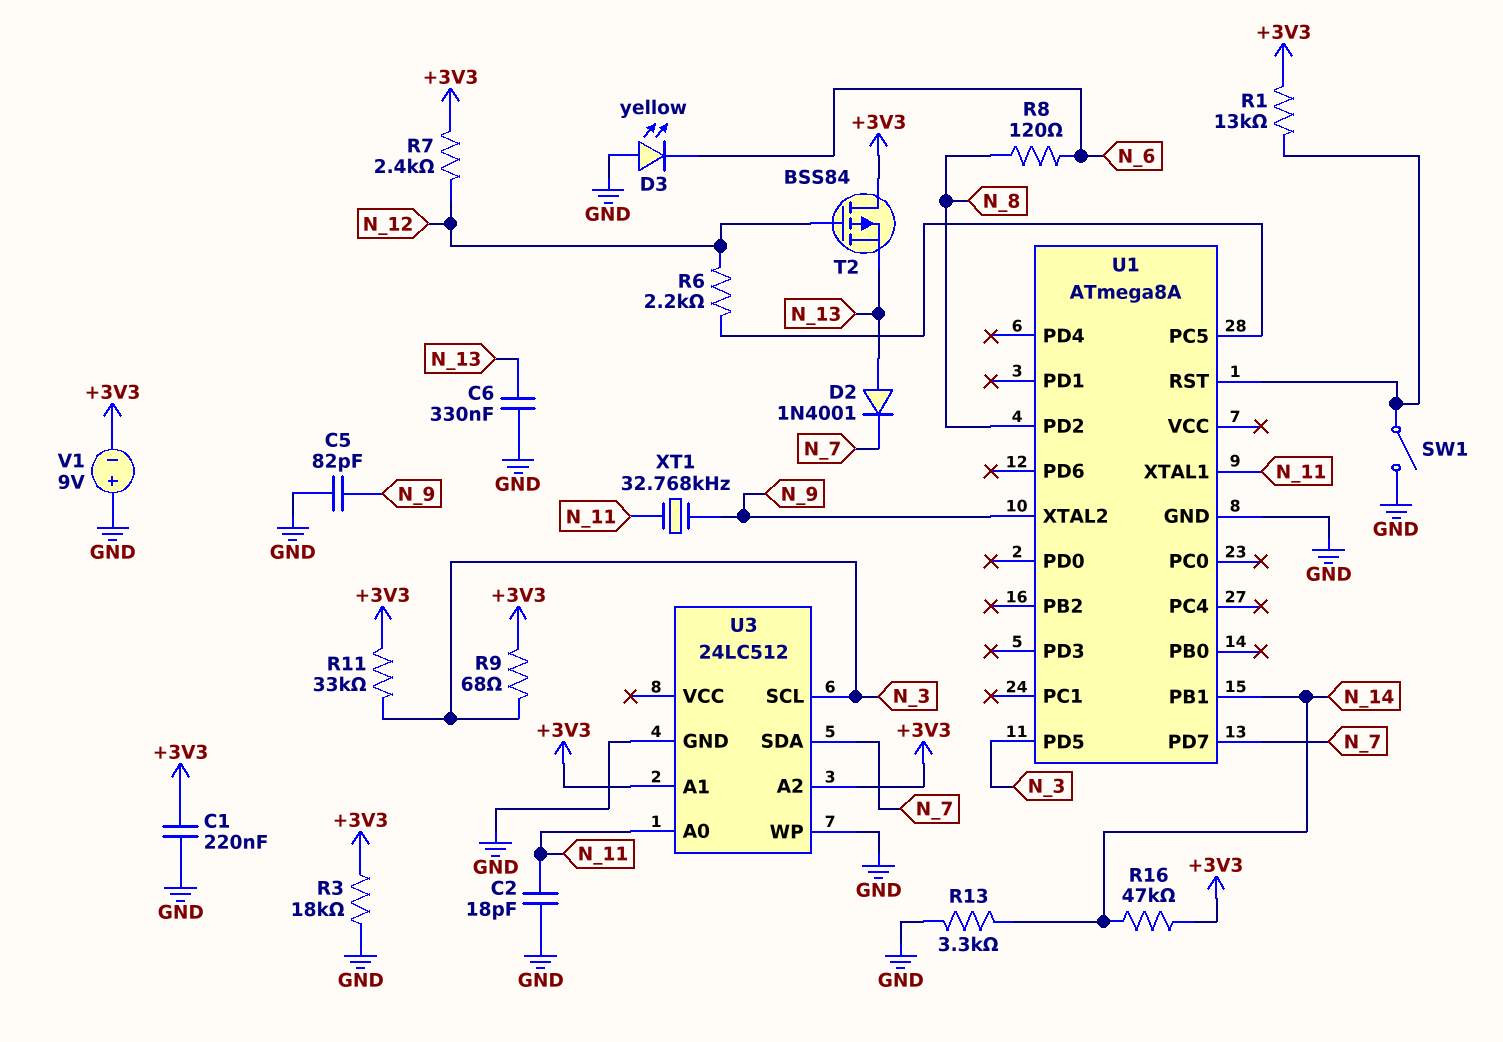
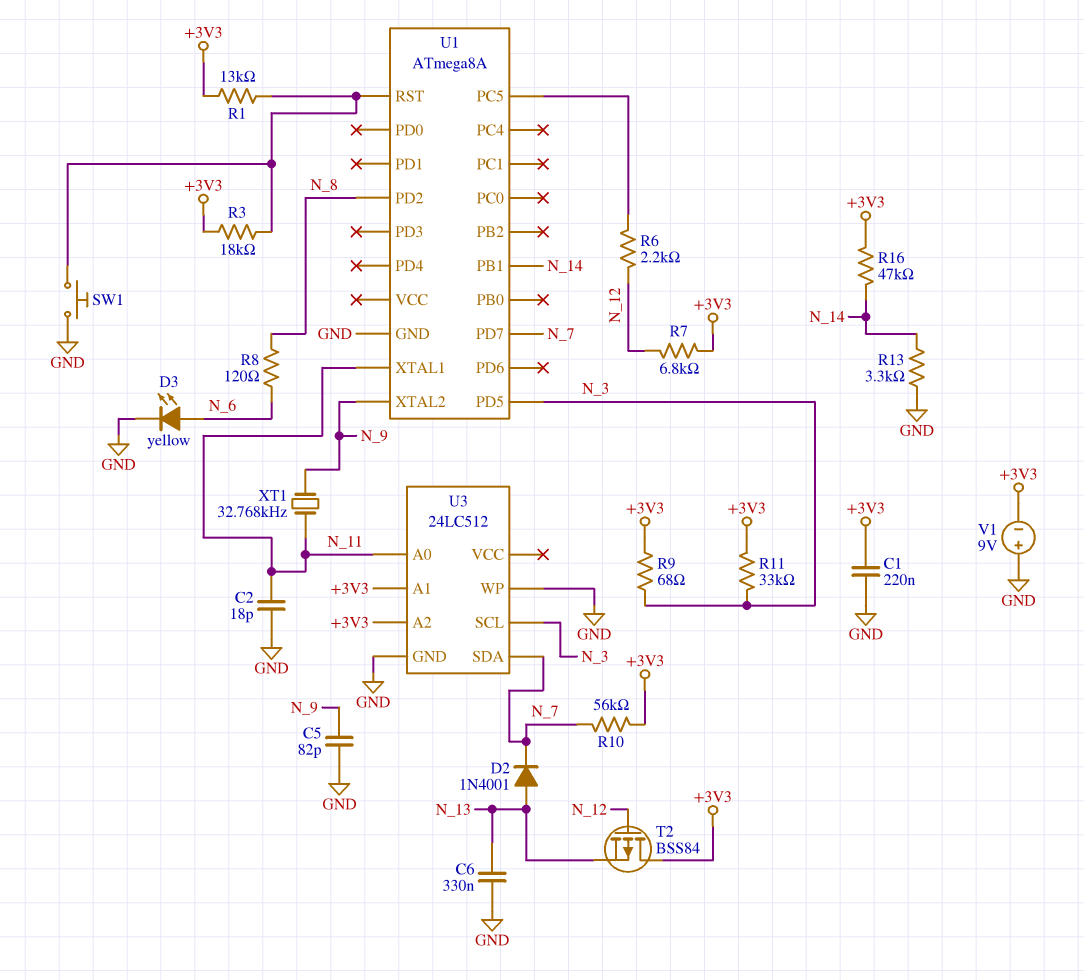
D3: LED yellow (A GND, K N_6) -> LED yellow (A N_6, K GND)
R3: 18k (+3V3, GND) -> 18k (+3V3, U1/RST)
R7: 2.4k (+3V3, N_12) -> 6.8k (+3V3, N_12)
R10: none -> 56k (+3V3, N_7)
SW1: switch (GND, U1/RST) -> button (GND, U1/RST)

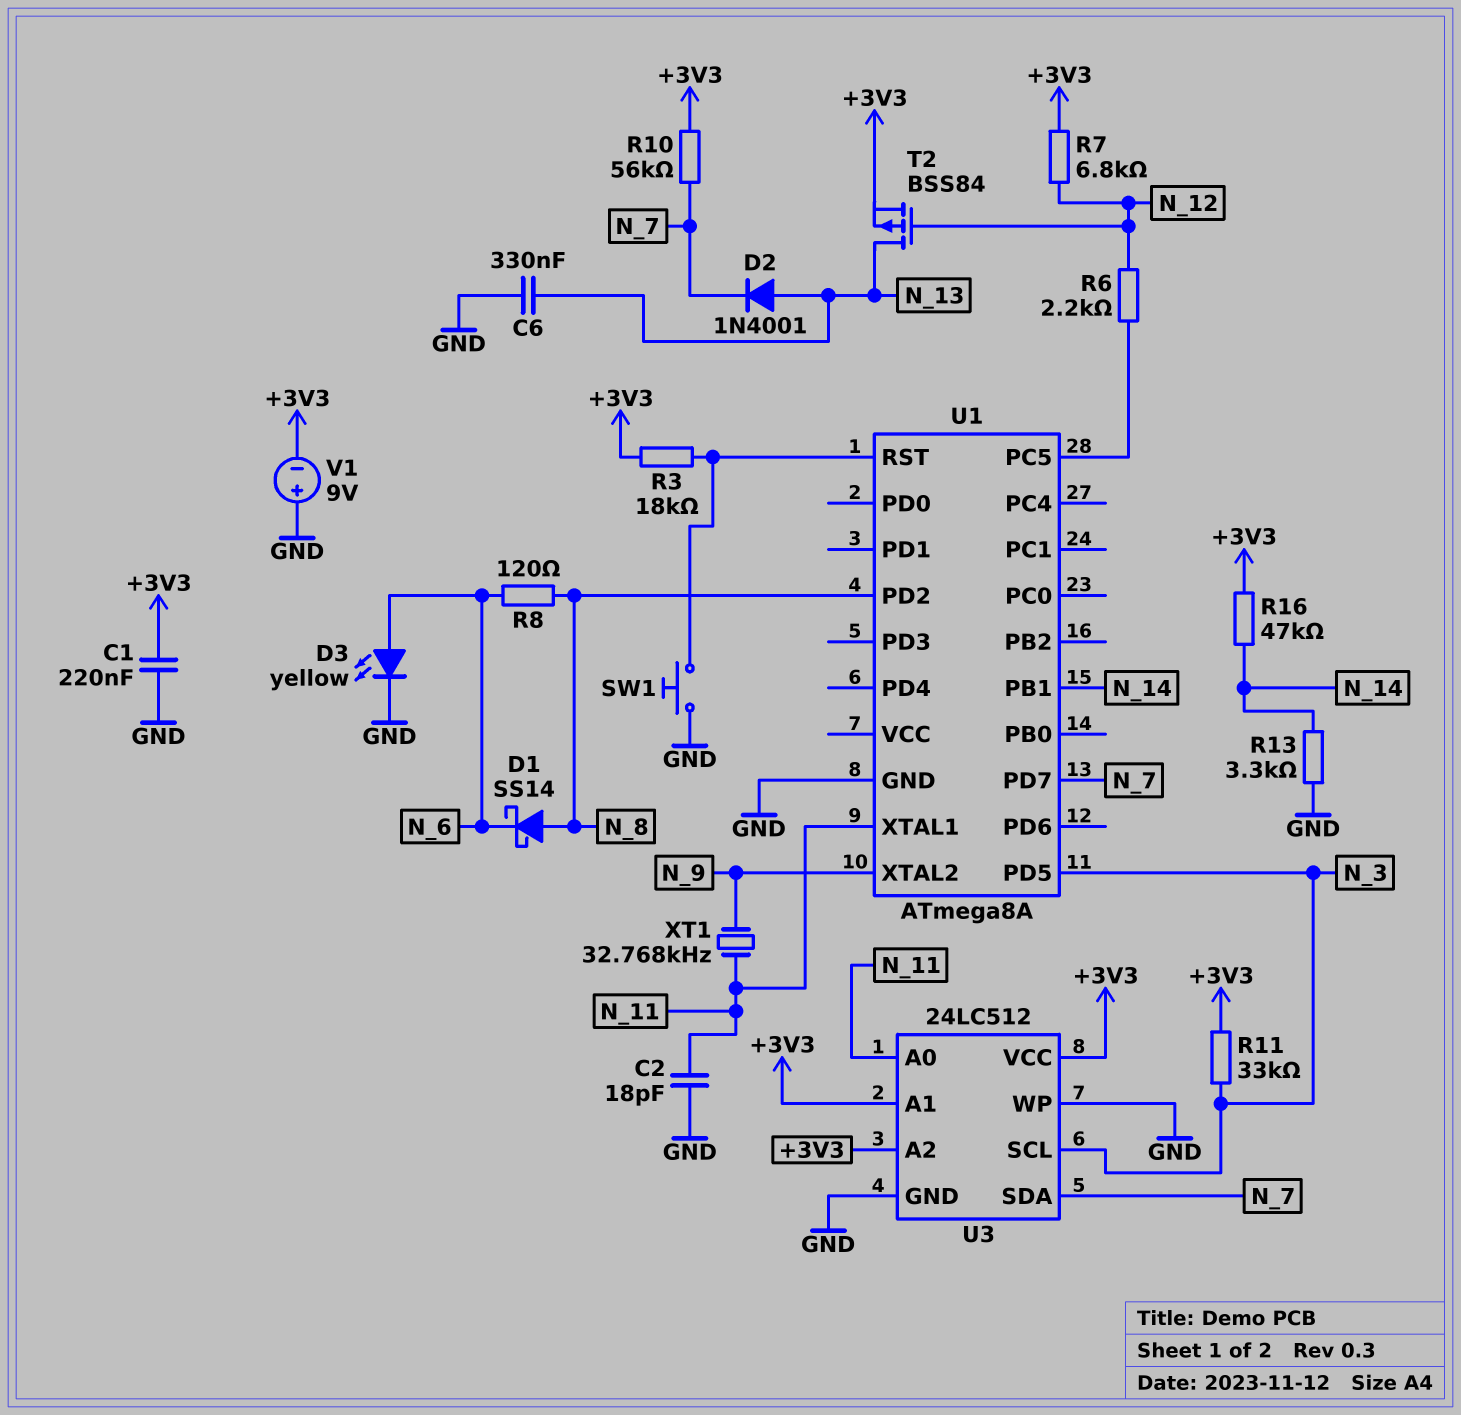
C5: 82pF (GND, N_9) -> none
D1: none -> schottky SS14 (A N_8, K N_6)
R1: 13k (+3V3, U1/RST) -> none
R9: 68 (+3V3, N_3) -> none
T2: PMOS BSS84 (G N_12, D +3V3, S N_13) -> PMOS BSS84 (G N_12, D N_13, S +3V3)
U3 pin VCC: none -> +3V3

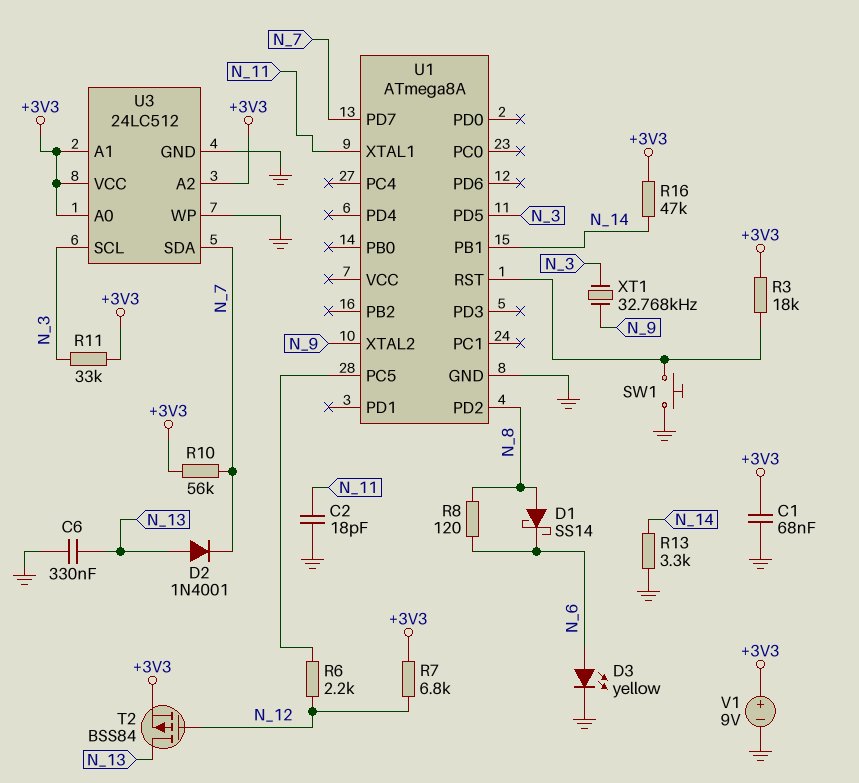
C1: 220nF (+3V3, GND) -> 68nF (+3V3, GND)
U3 pin A0: N_11 -> +3V3
V1: 9V (plus GND, minus +3V3) -> 9V (plus +3V3, minus GND)
XT1: 32.768kHz (N_9, N_11) -> 32.768kHz (N_3, N_9)

